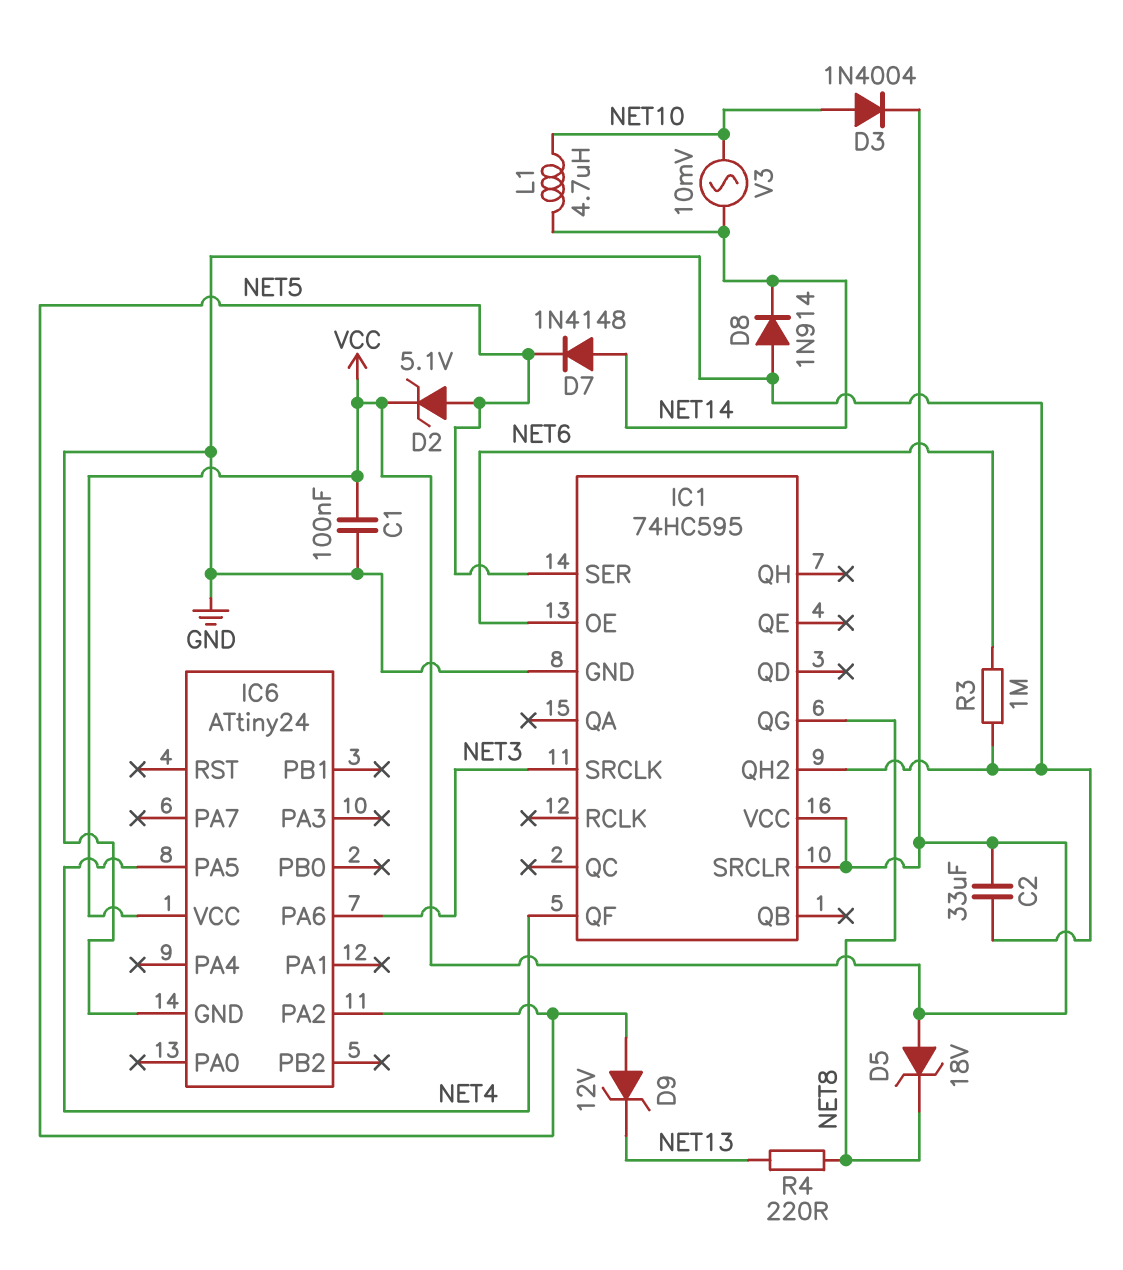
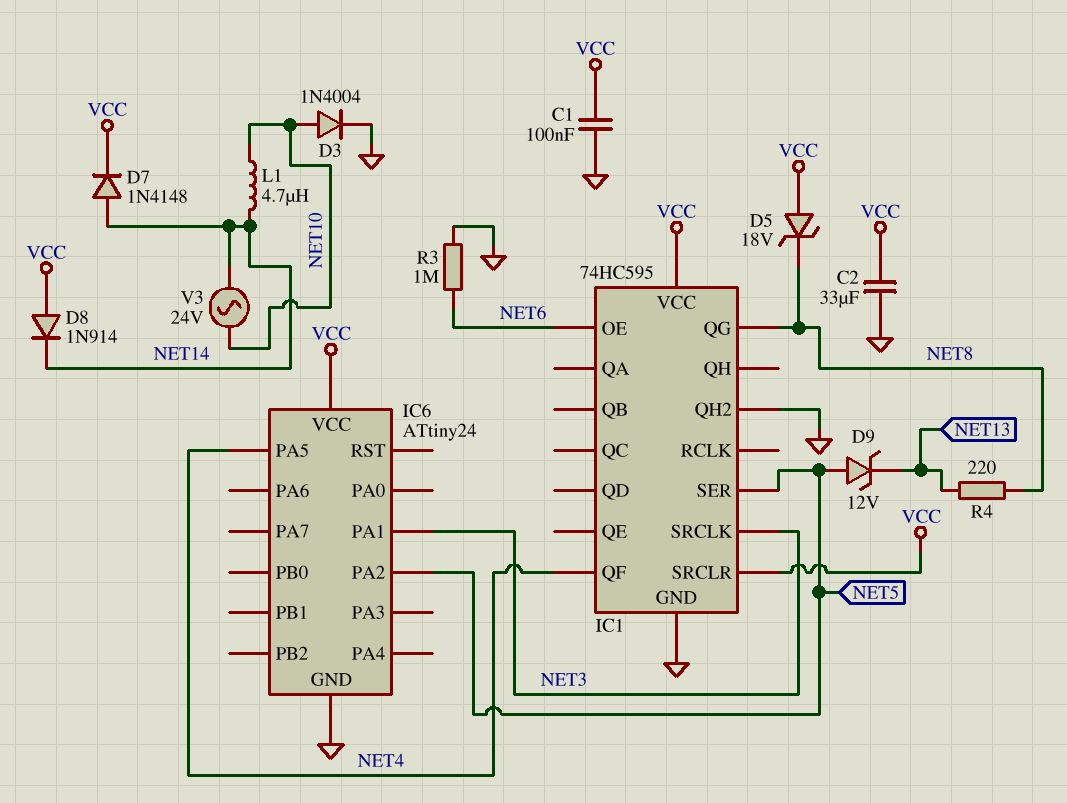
D2: zener 5.1V (A NET5, K VCC) -> none
D3: diode 1N4004 (A NET10, K VCC) -> diode 1N4004 (A NET10, K GND)
D7: diode 1N4148 (A NET14, K NET5) -> diode 1N4148 (A NET14, K VCC)
D8: diode 1N914 (A GND, K NET14) -> diode 1N914 (A VCC, K NET14)
IC6 pin PA1: none -> NET3
IC6 pin PA6: NET3 -> none
V3: AC 10mV (NET10, NET14) -> AC 24V (NET10, NET14)

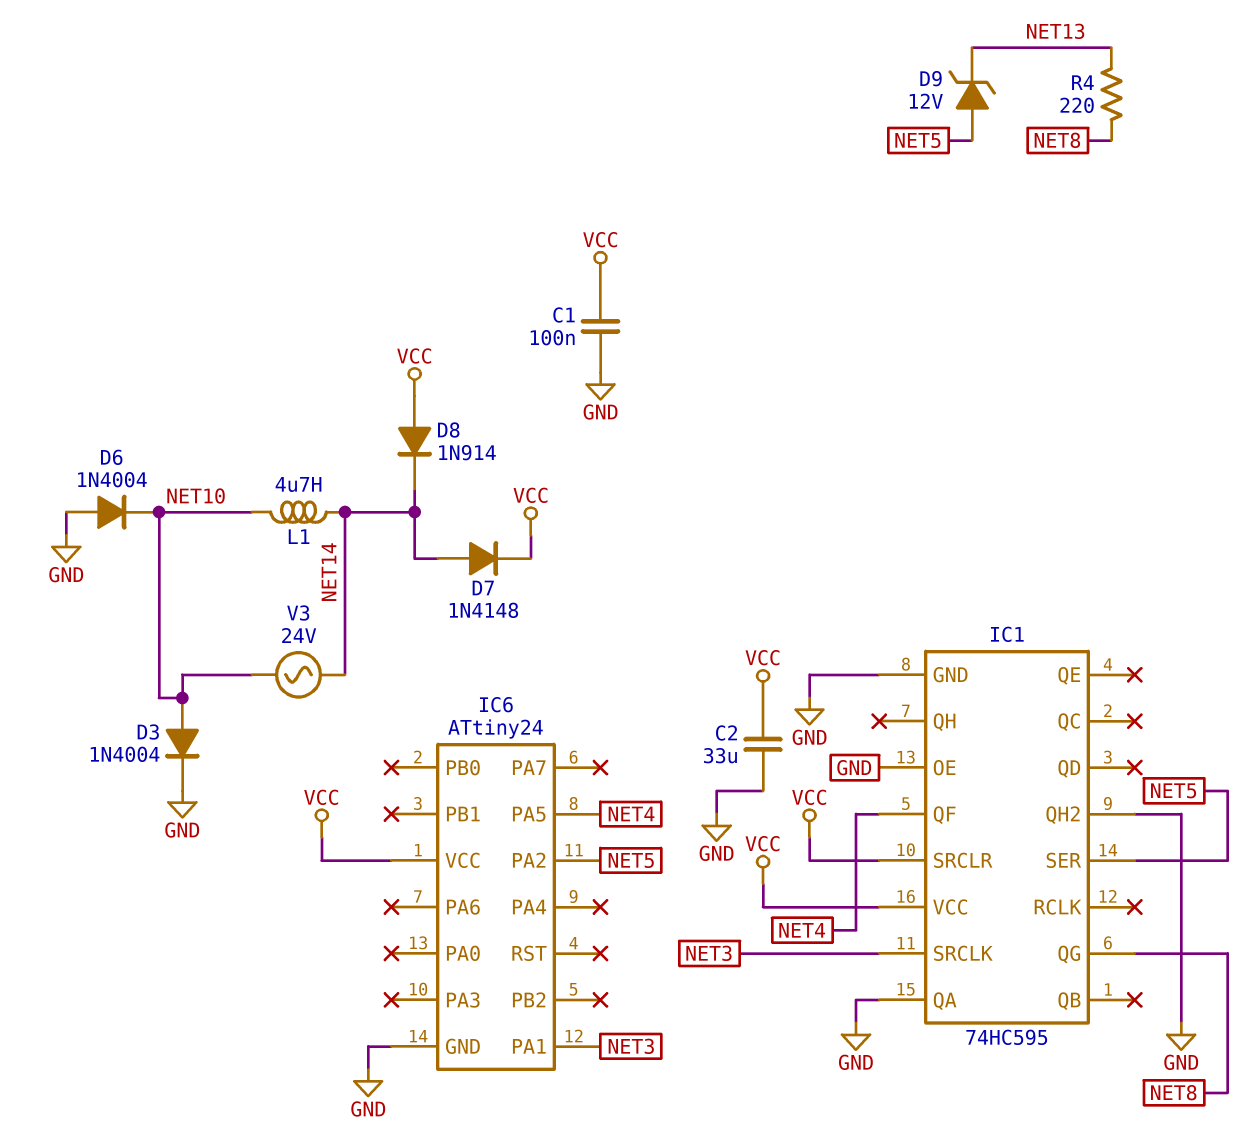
D5: zener 18V (A VCC, K NET8) -> none
D6: none -> diode 1N4004 (A GND, K NET10)
IC1 pin OE: NET6 -> GND
IC1 pin QA: none -> GND
R3: 1M (GND, NET6) -> none

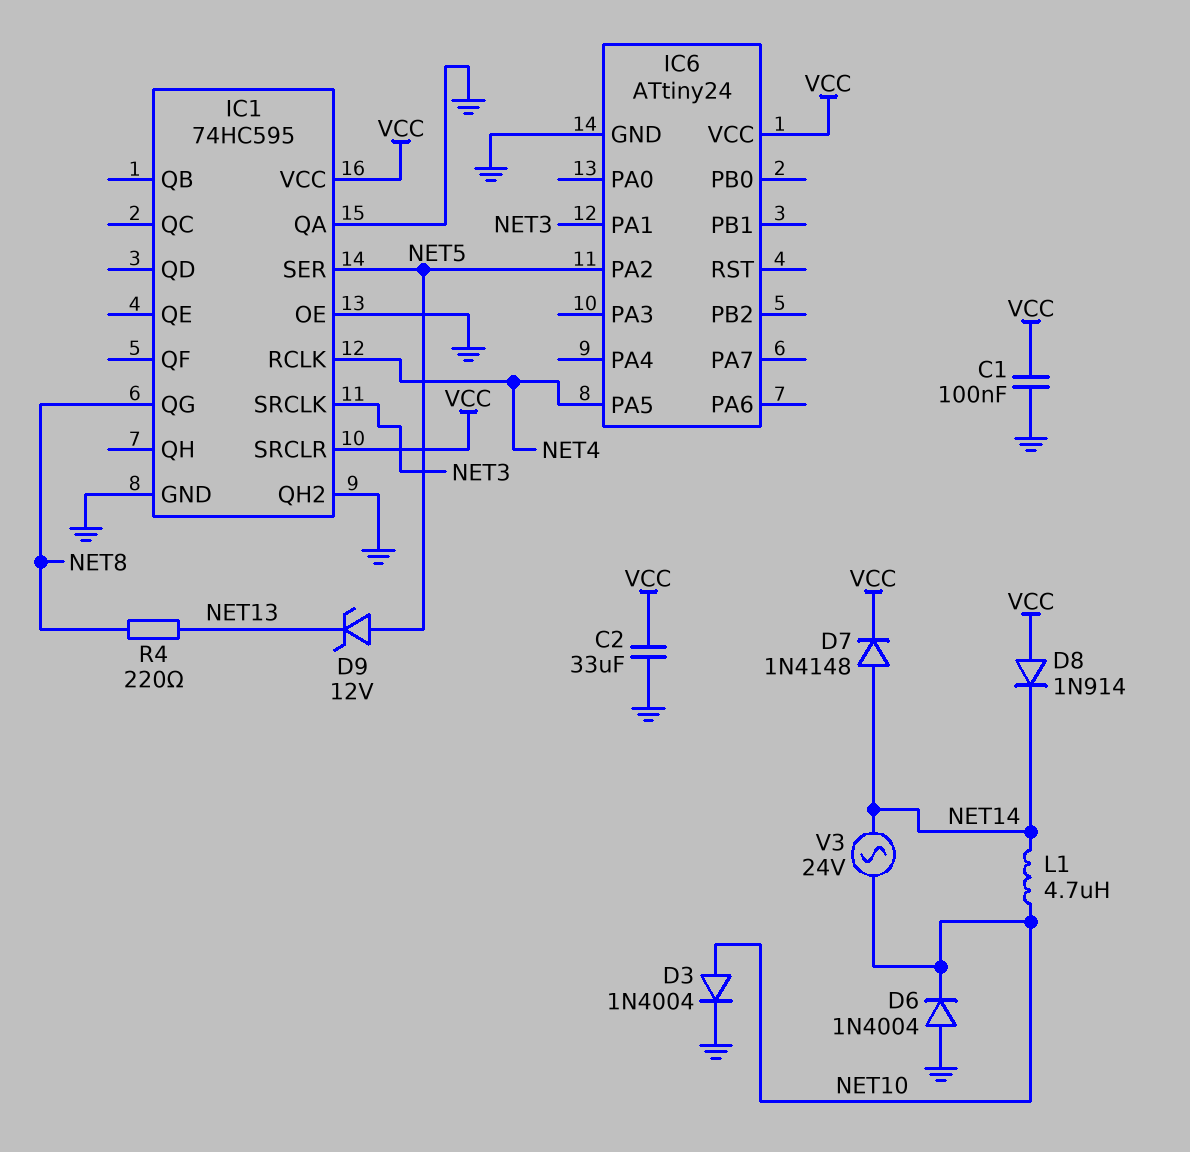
IC1 pin QF: NET4 -> none
IC1 pin RCLK: none -> NET4

